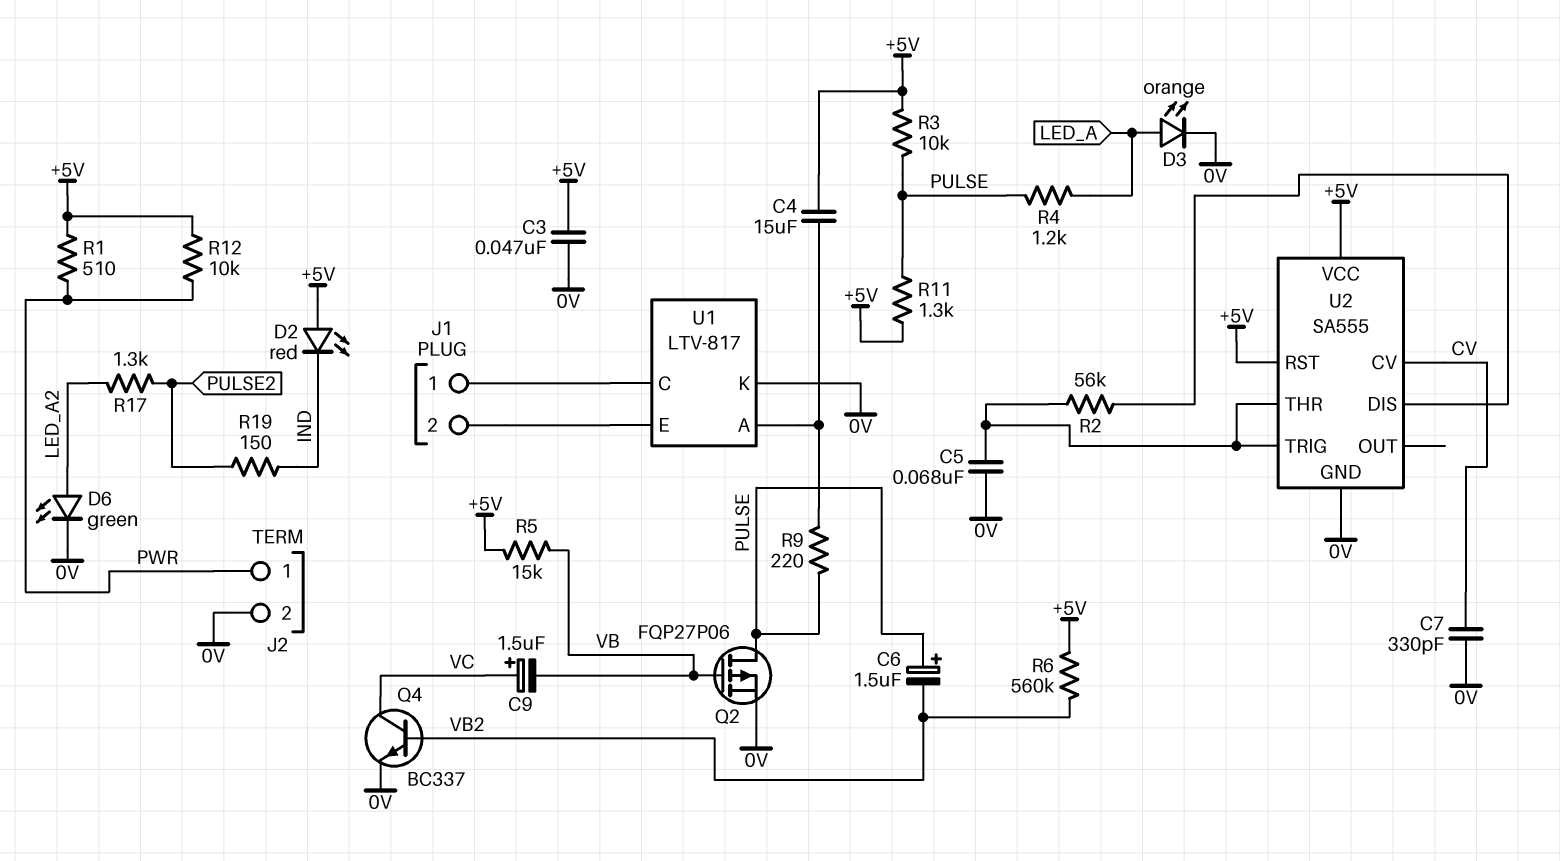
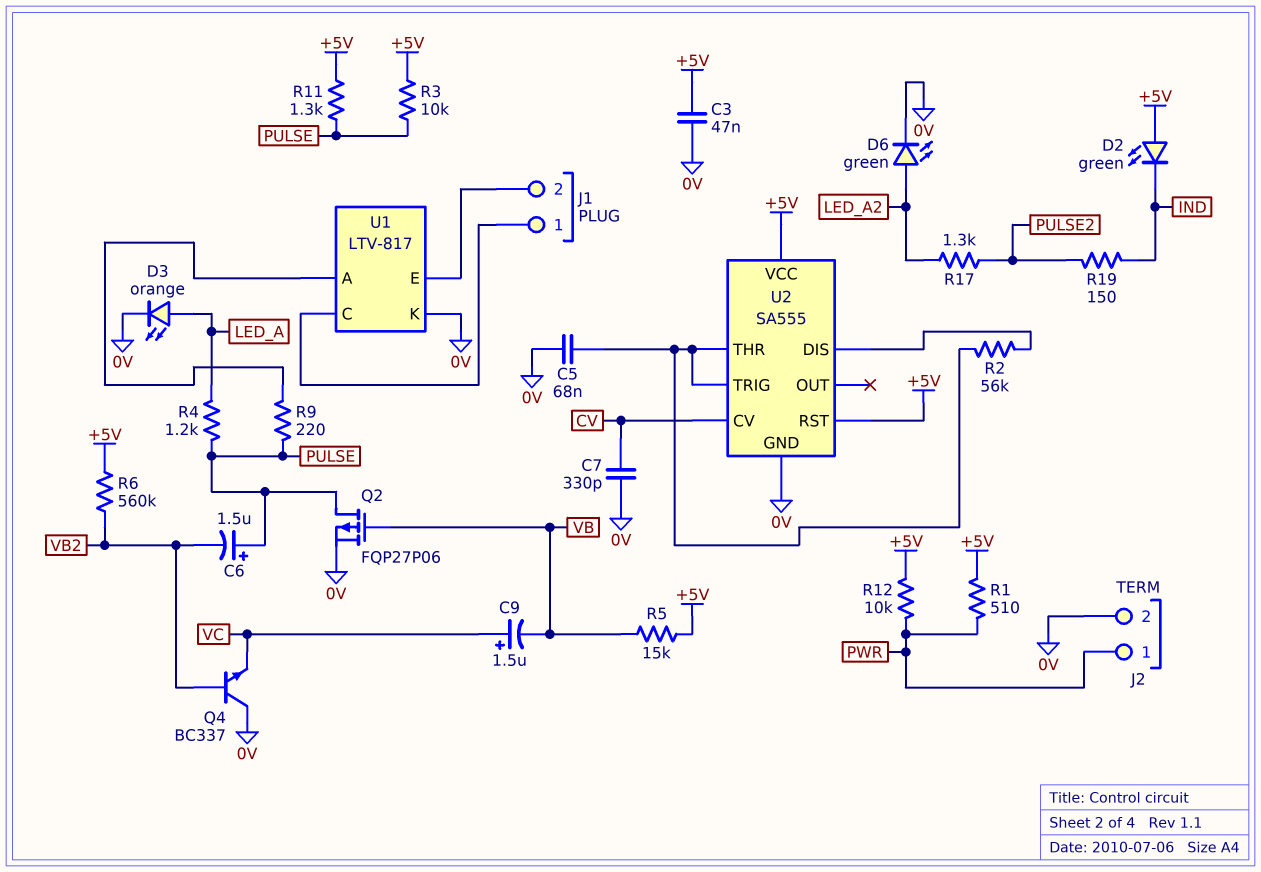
C4: 15uF (+5V, U1/A) -> none
D2: LED red (A +5V, K IND) -> LED green (A +5V, K IND)
Q4: NPN BC337 (B VB2, C VC, E 0V) -> NPN BC337 (B VB2, C 0V, E VC)

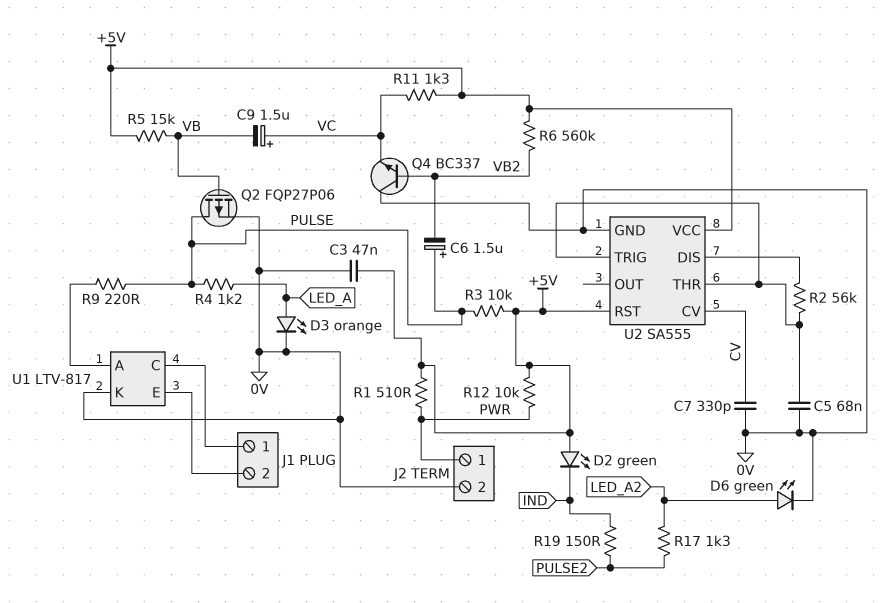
R11: 1.3k (+5V, PULSE) -> 1.3k (+5V, VC)

